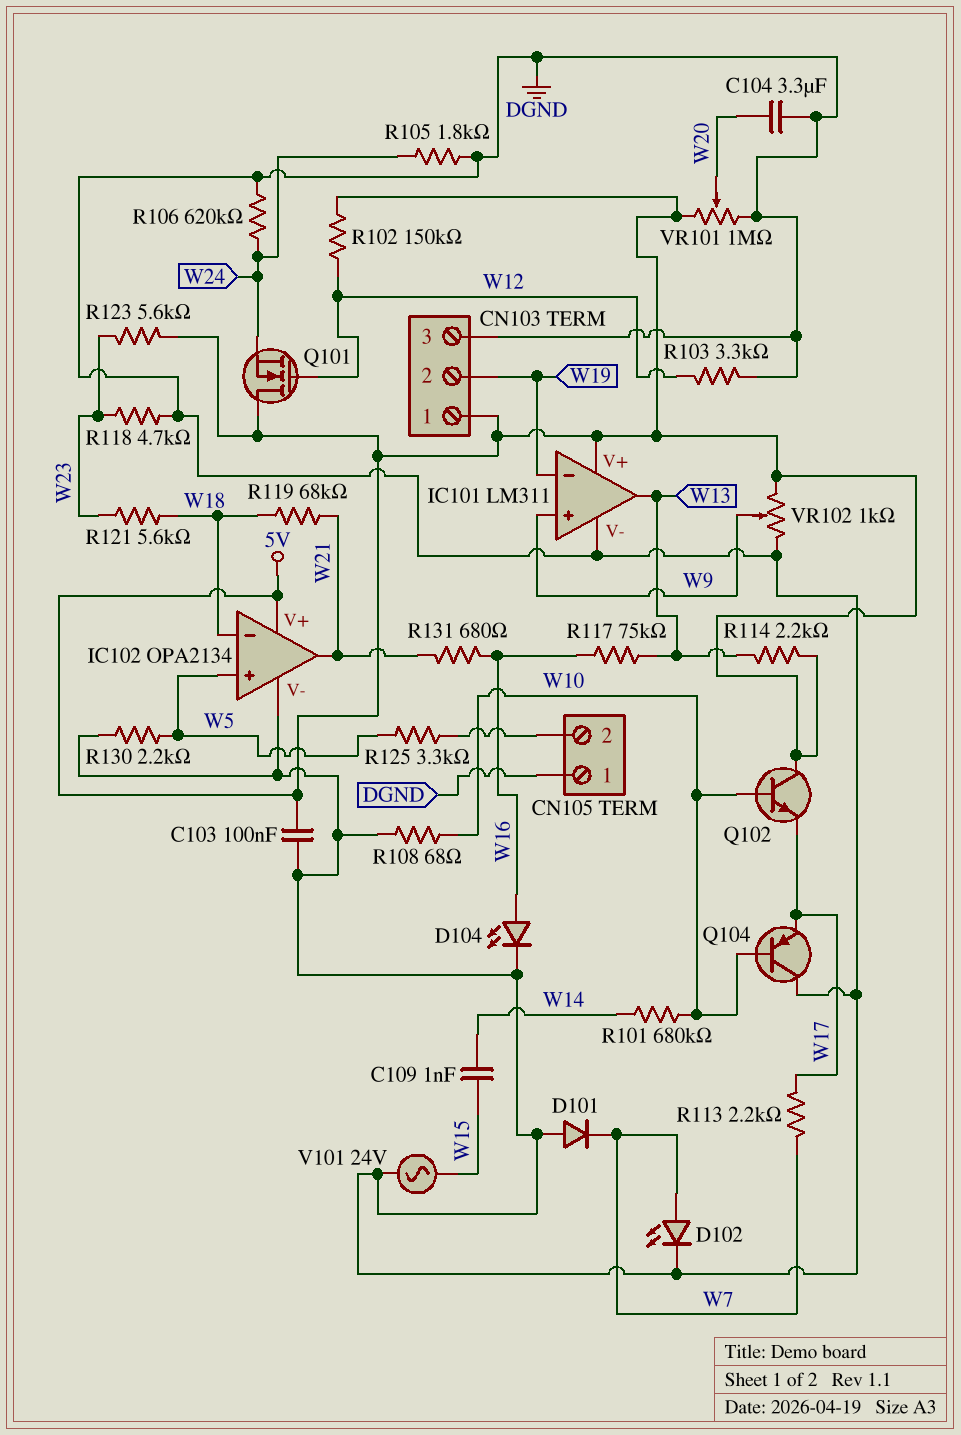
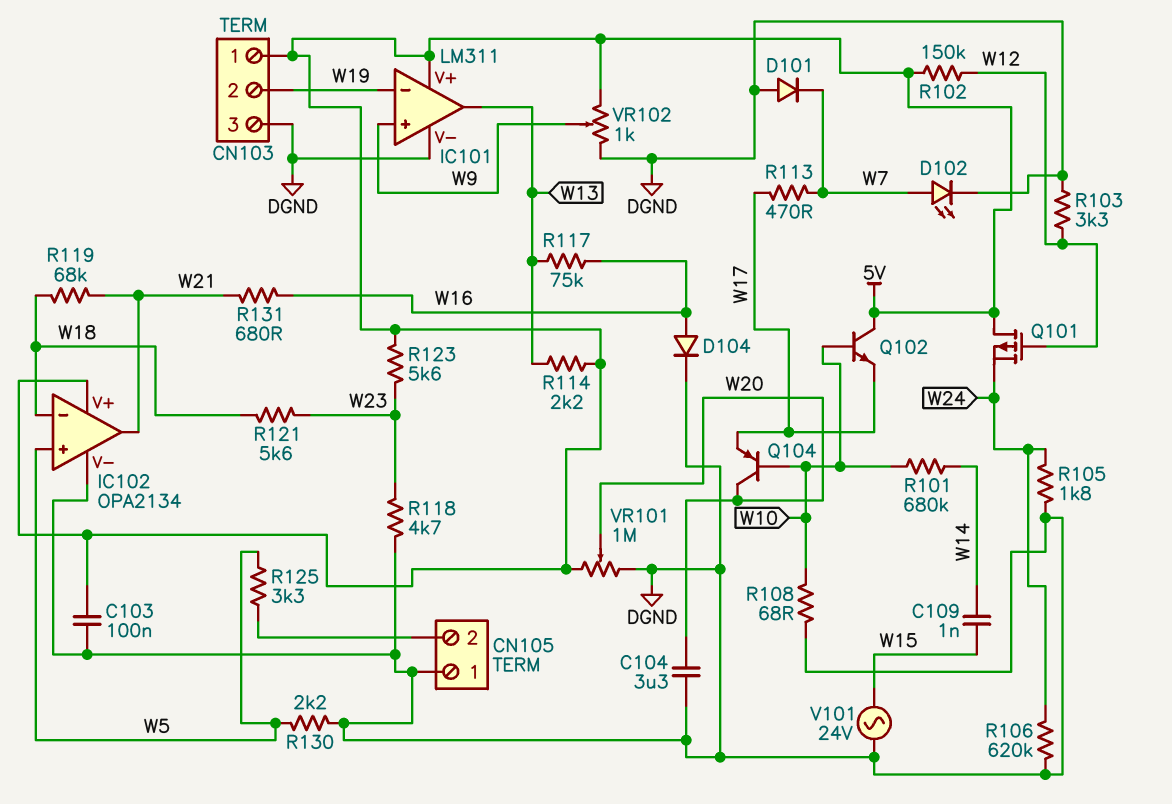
D104: LED (A W16, K DGND) -> diode (A W16, K DGND)
Q101: NMOS (G W12, D 5V, S W24) -> PMOS (G W12, D 5V, S W24)
Q104: PNP (B W10, C DGND, E W17) -> PNP (B W10, C W20, E W17)
R113: 2.2k (W7, W17) -> 470 (W7, W17)

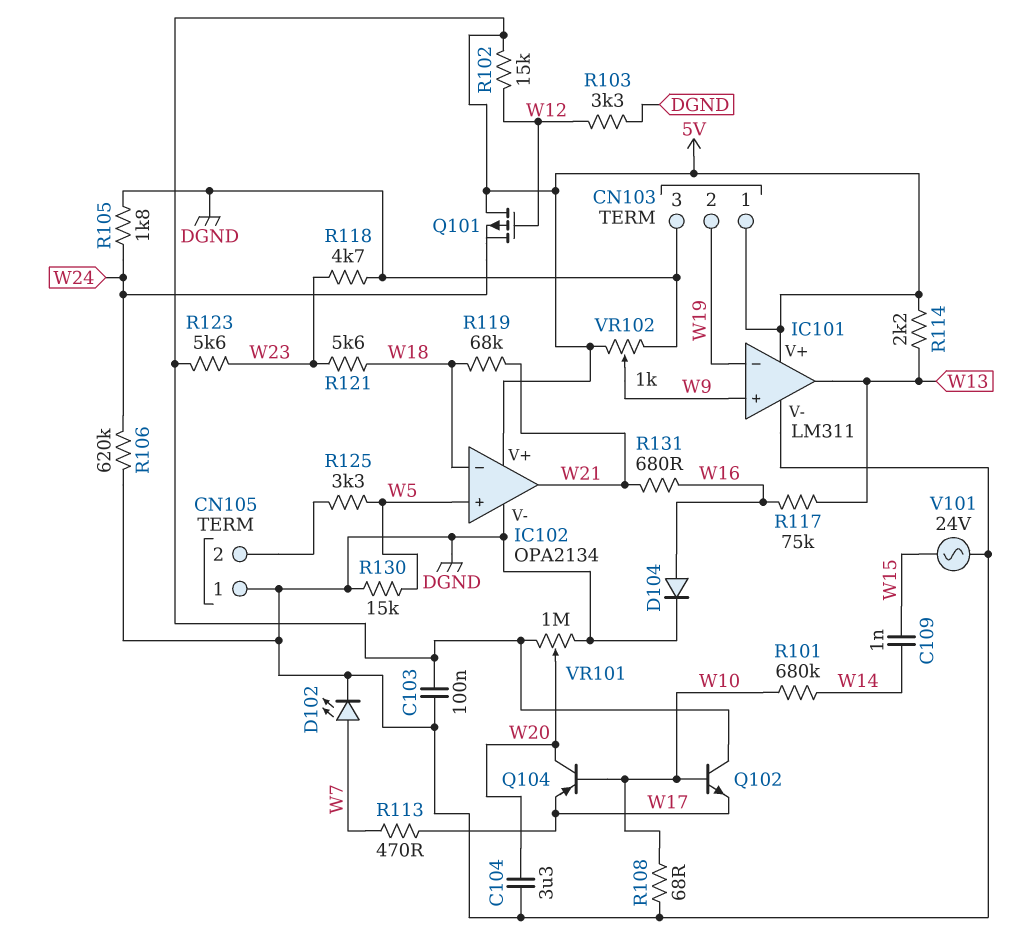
D101: diode (A DGND, K W7) -> none
R102: 150k (5V, W12) -> 15k (5V, W12)
R130: 2.2k (DGND, W5) -> 15k (DGND, W5)

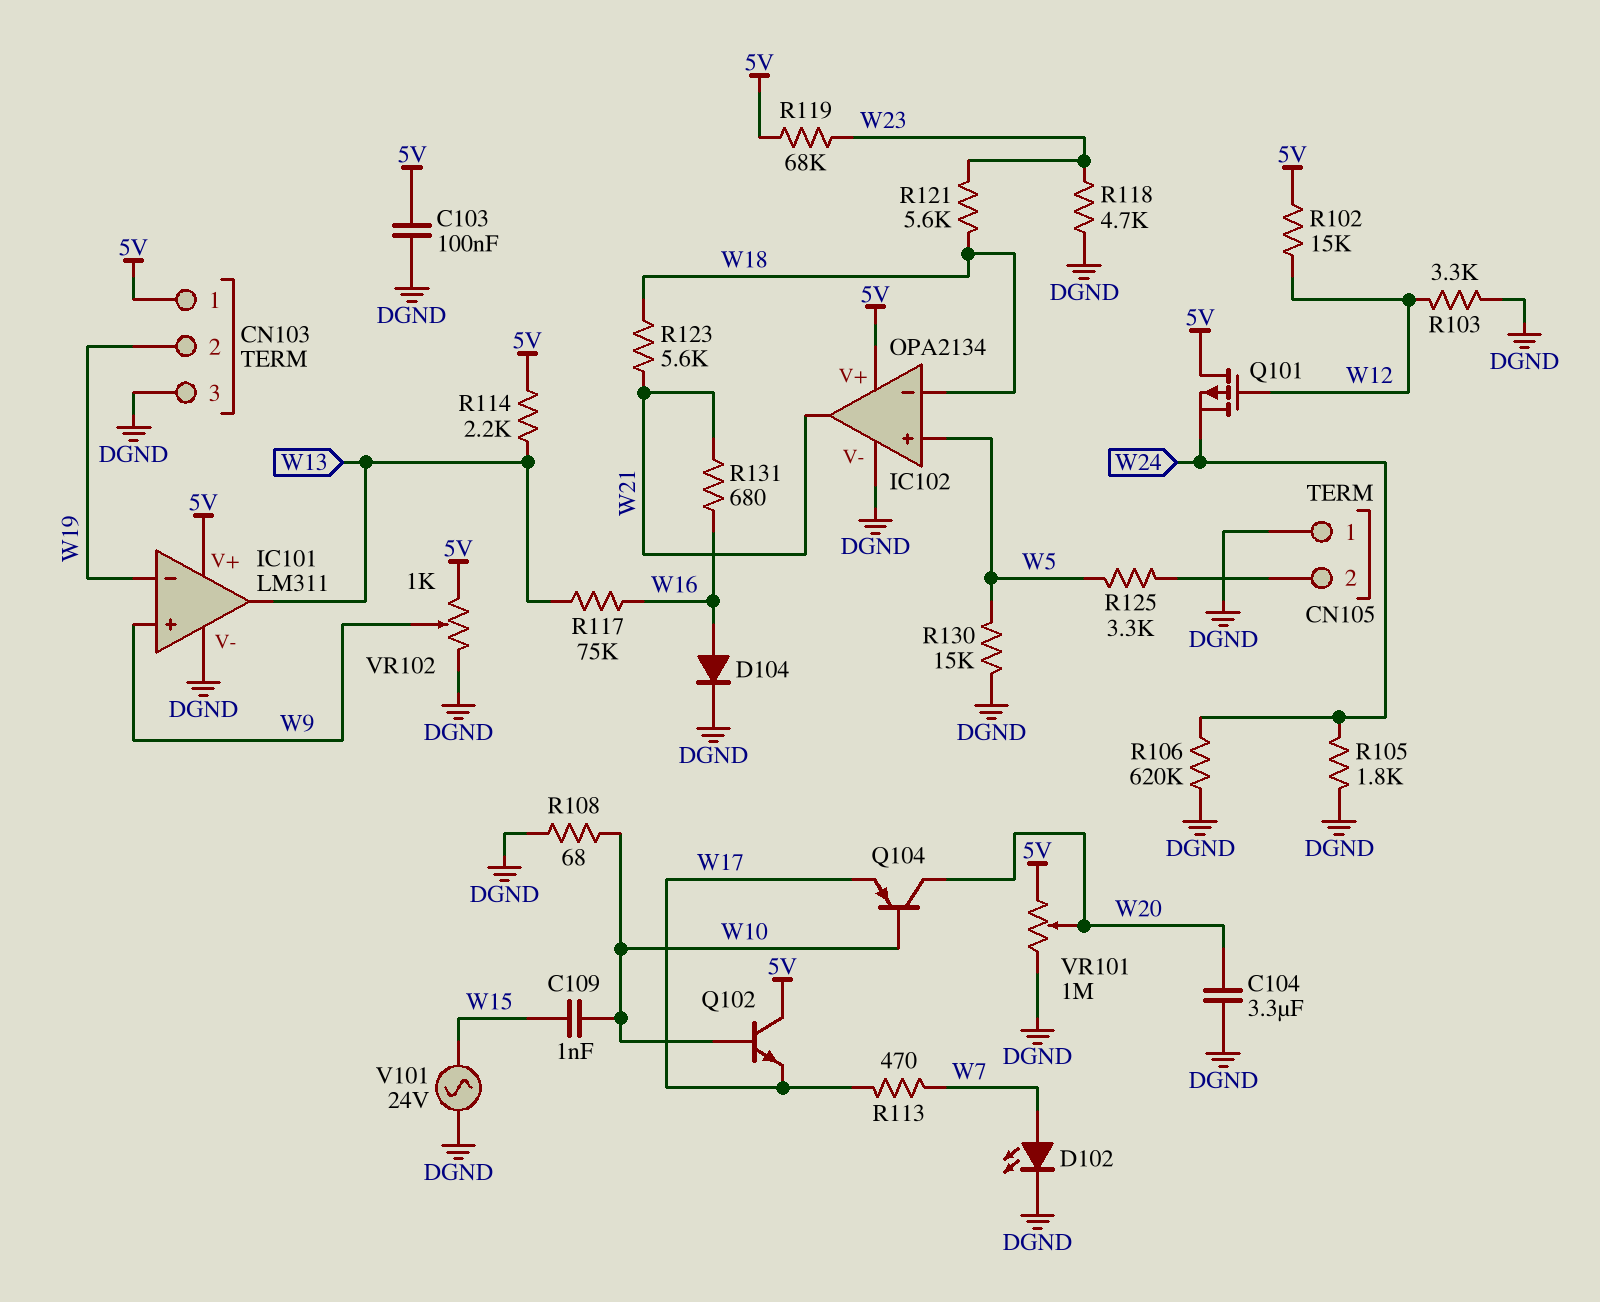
C109: 1nF (W14, W15) -> 1nF (W10, W15)
R101: 680k (W10, W14) -> none
R119: 68k (W18, W21) -> 68k (5V, W23)
R123: 5.6k (5V, W23) -> 5.6k (W18, W21)

